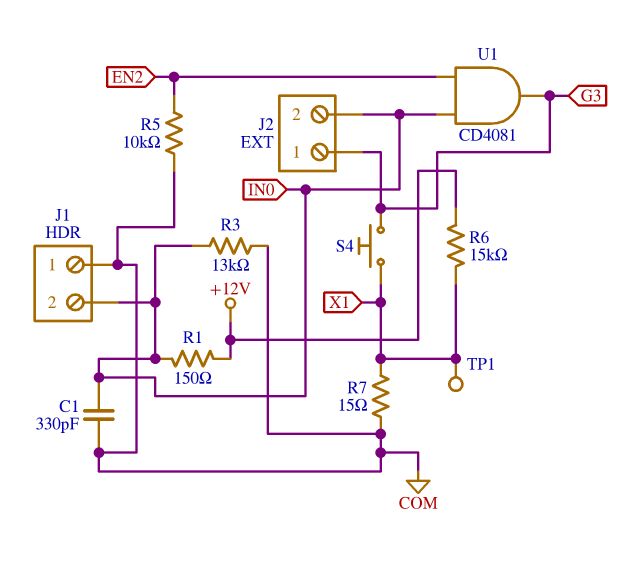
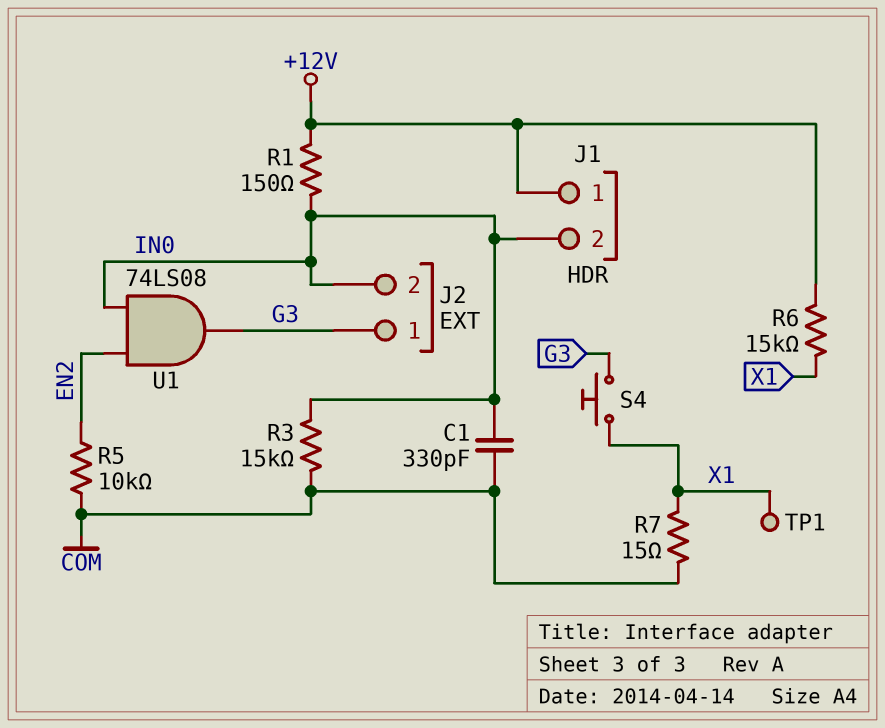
J1 pin 1: COM -> +12V
R3: 13k (COM, IN0) -> 15k (COM, IN0)
U1: AND CD4081 (in EN2, in IN0, out G3) -> AND 74LS08 (in EN2, in IN0, out G3)

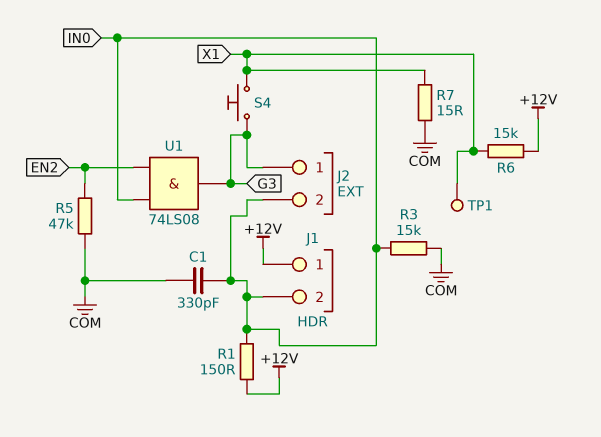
R5: 10k (COM, EN2) -> 47k (COM, EN2)

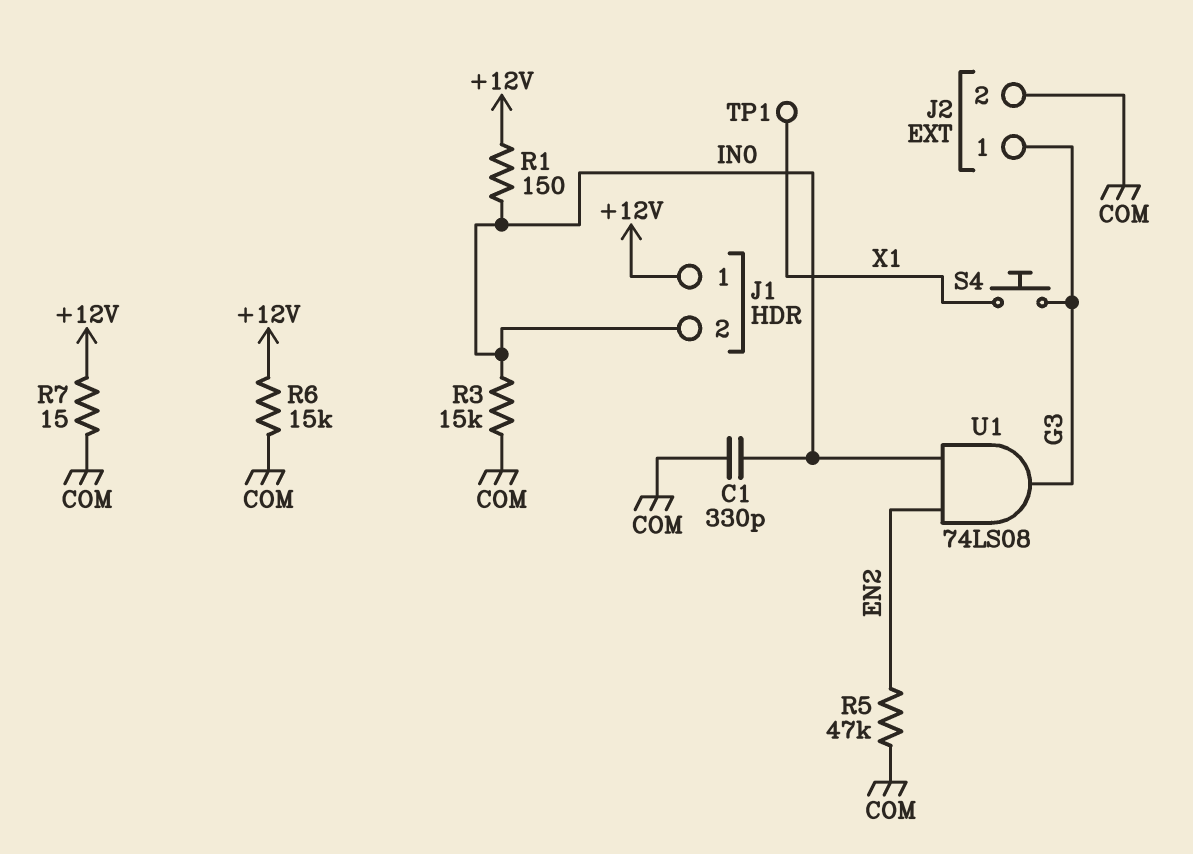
J2 pin 2: IN0 -> COM
R6: 15k (+12V, X1) -> 15k (+12V, COM)
R7: 15 (COM, X1) -> 15 (+12V, COM)

